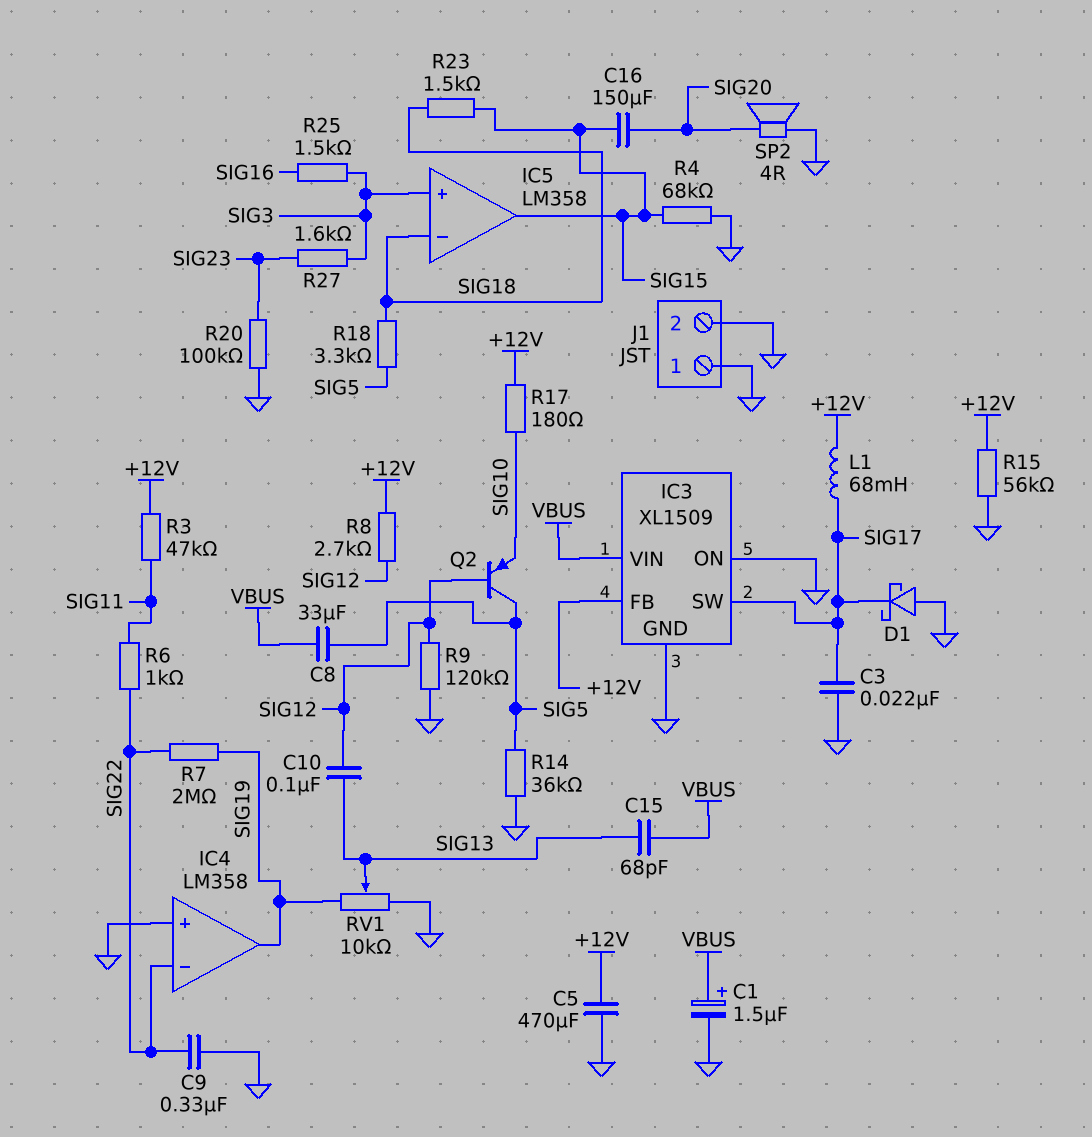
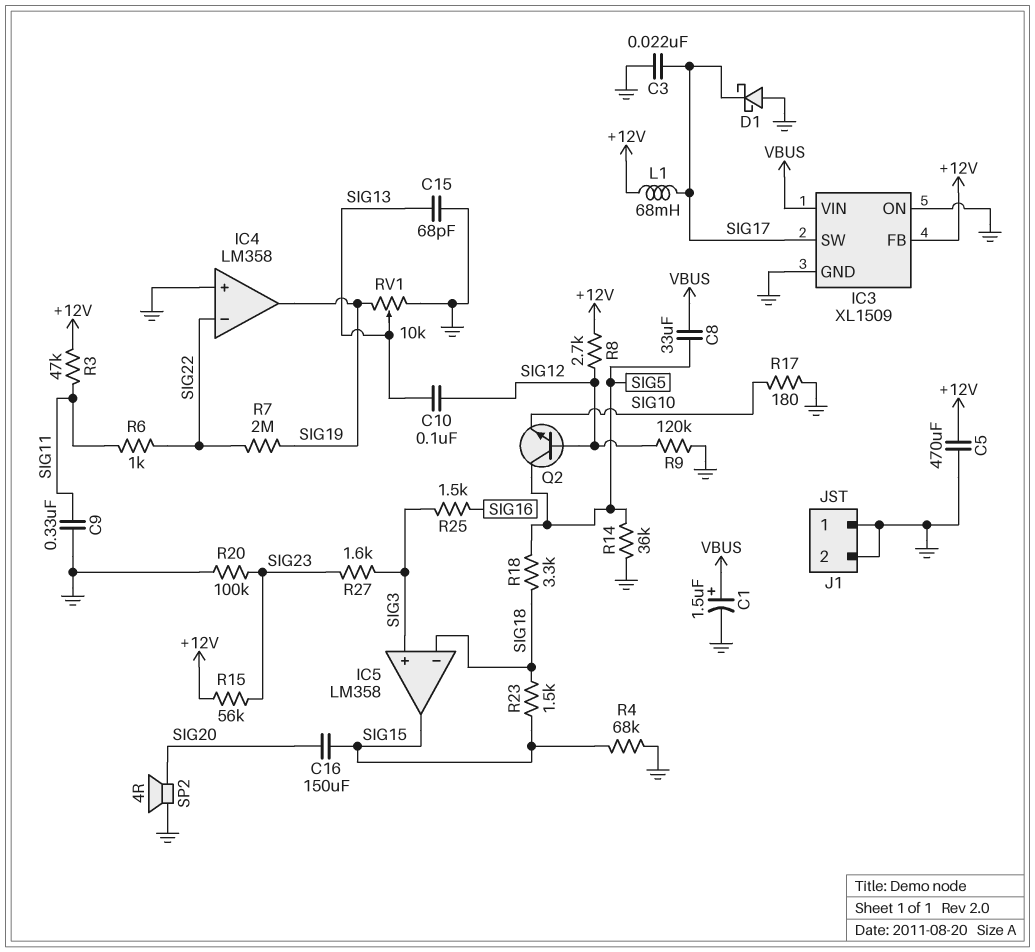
C9: 330nF (GND, SIG22) -> 330nF (GND, SIG11)
C15: 68pF (SIG13, VBUS) -> 68pF (GND, SIG13)
Q2: PNP (B SIG12, C SIG5, E SIG10) -> NPN (B SIG12, C SIG5, E SIG10)
R15: 56k (+12V, GND) -> 56k (+12V, SIG23)
R17: 180 (+12V, SIG10) -> 180 (GND, SIG10)

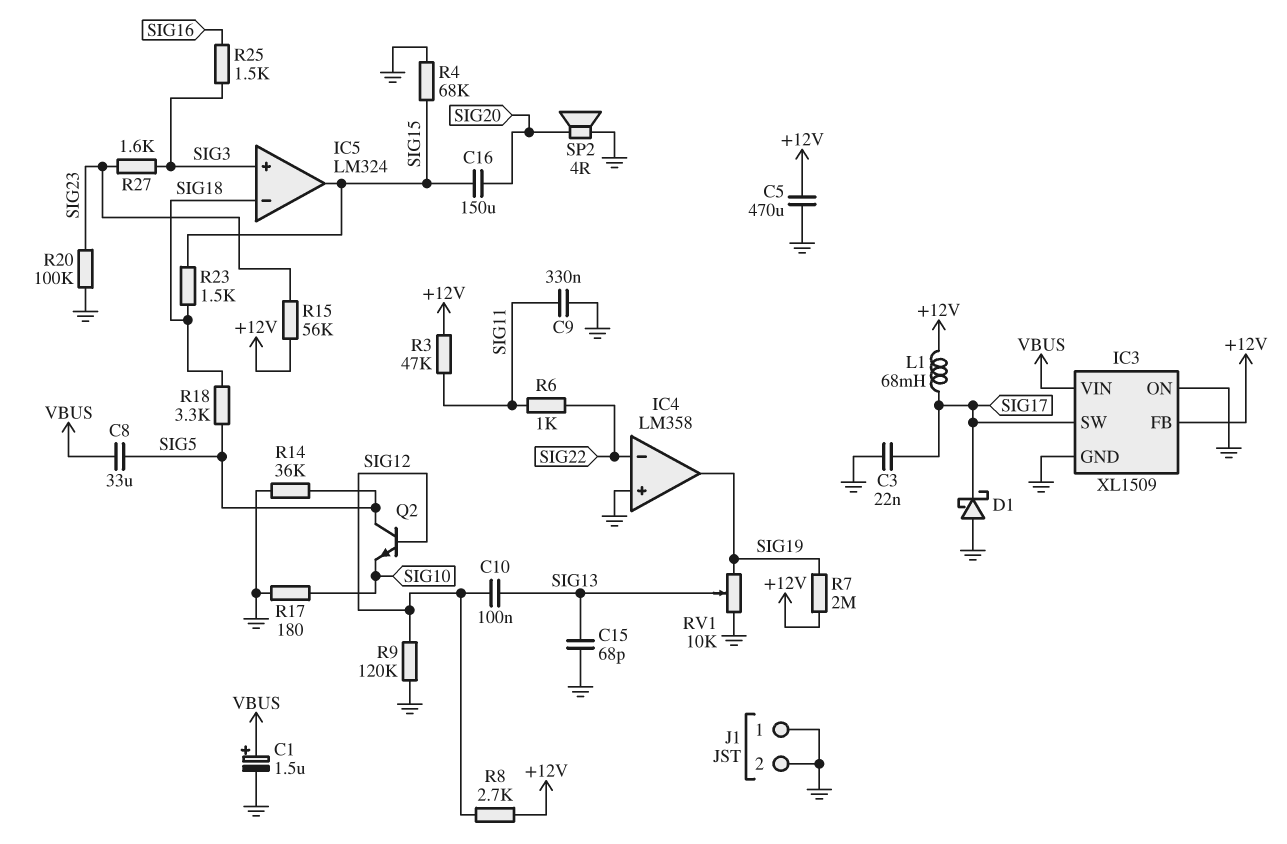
IC5: LM358 -> LM324
R7: 2M (SIG19, SIG22) -> 2M (+12V, SIG19)

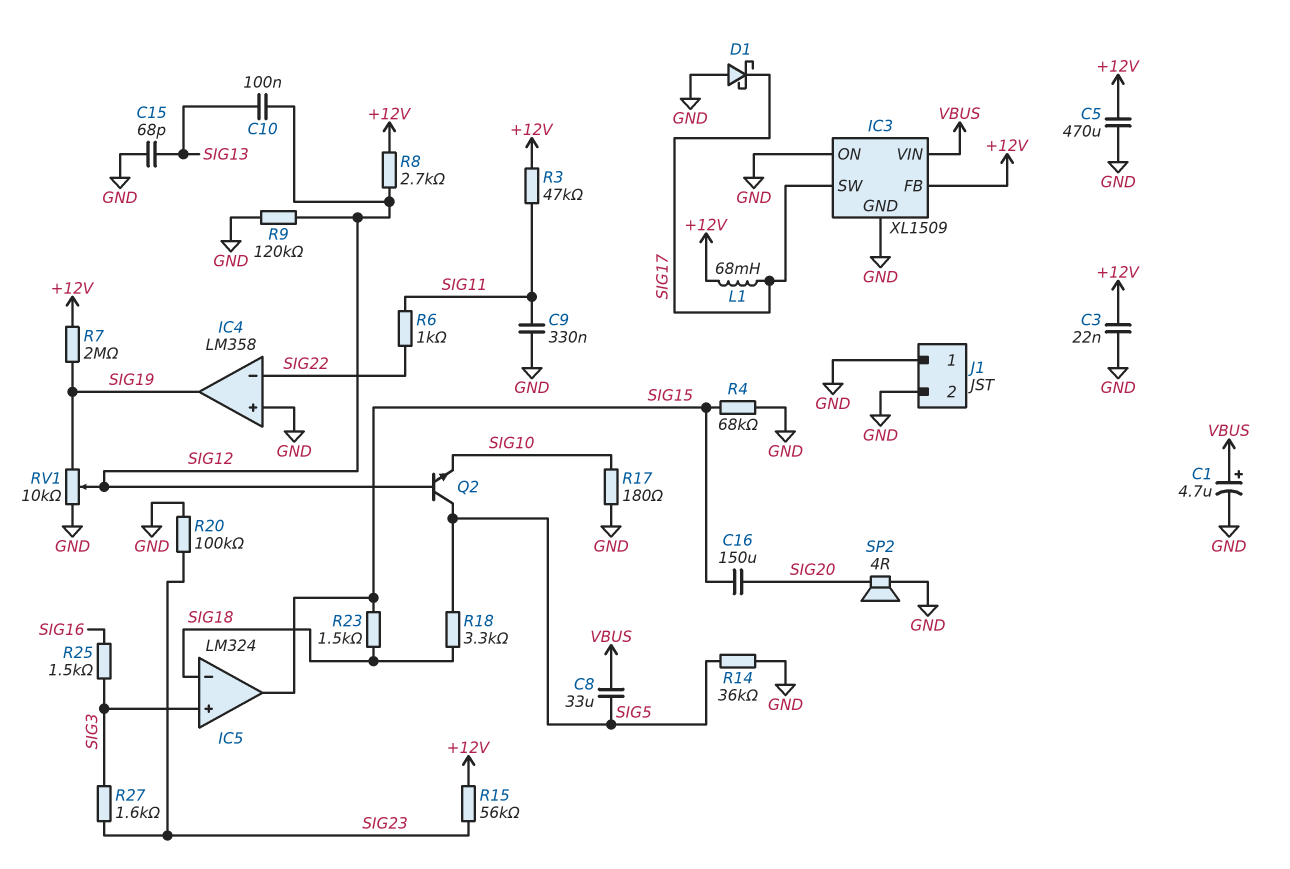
C1: 1.5uF (plus VBUS, minus GND) -> 4.7uF (plus VBUS, minus GND)
C3: 22nF (GND, SIG17) -> 22nF (+12V, GND)
RV1: 10k (GND, SIG19, wiper SIG13) -> 10k (GND, SIG19, wiper SIG12)

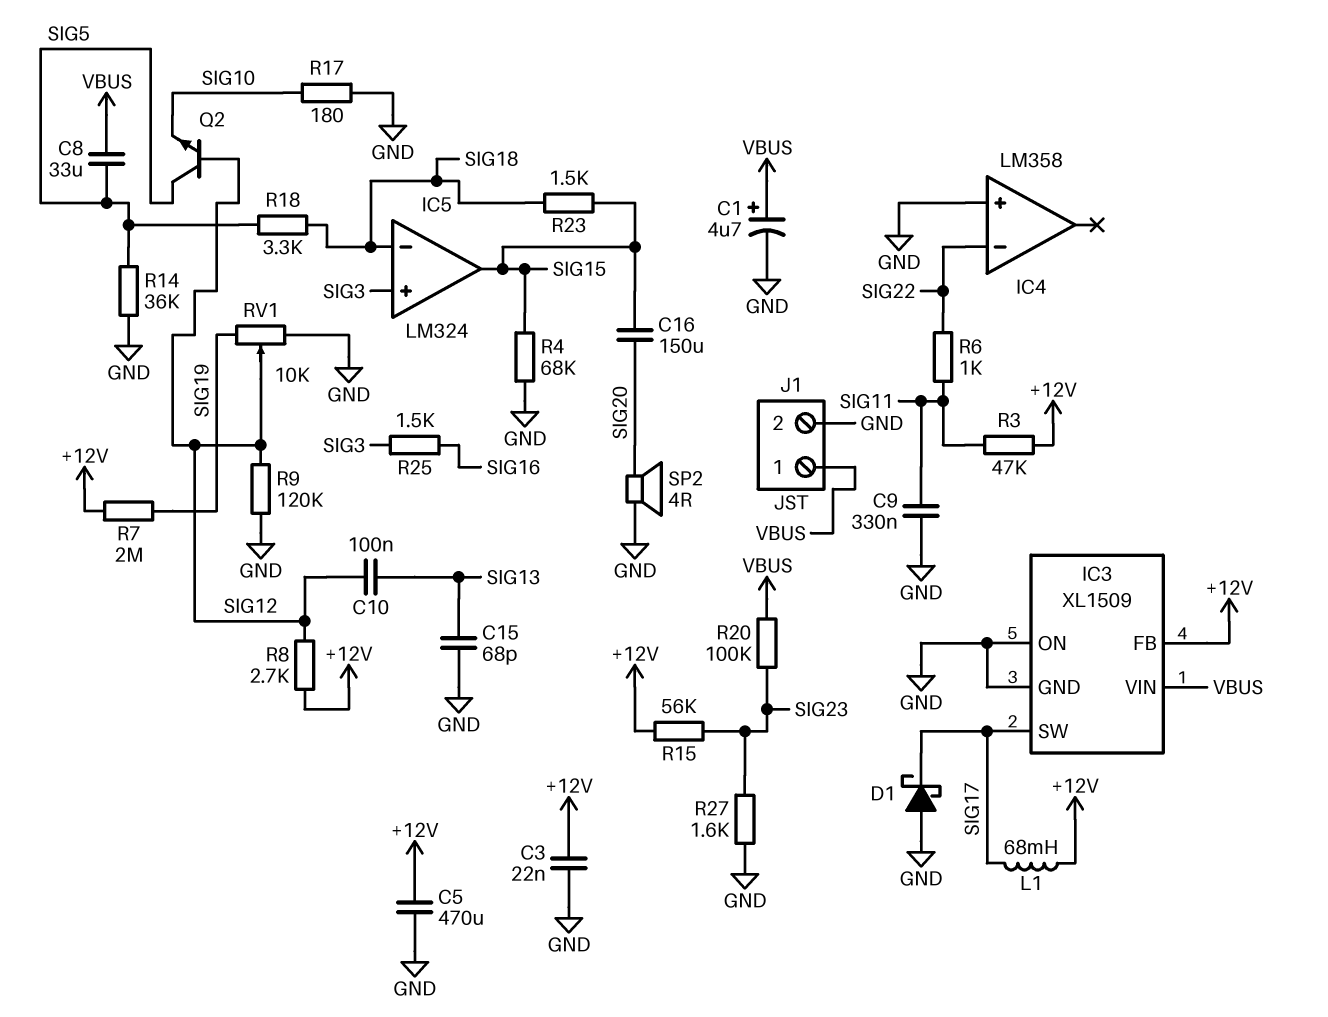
IC4 pin out: SIG19 -> none
J1 pin 1: GND -> VBUS
R20: 100k (GND, SIG23) -> 100k (SIG23, VBUS)
R27: 1.6k (SIG3, SIG23) -> 1.6k (GND, SIG23)

